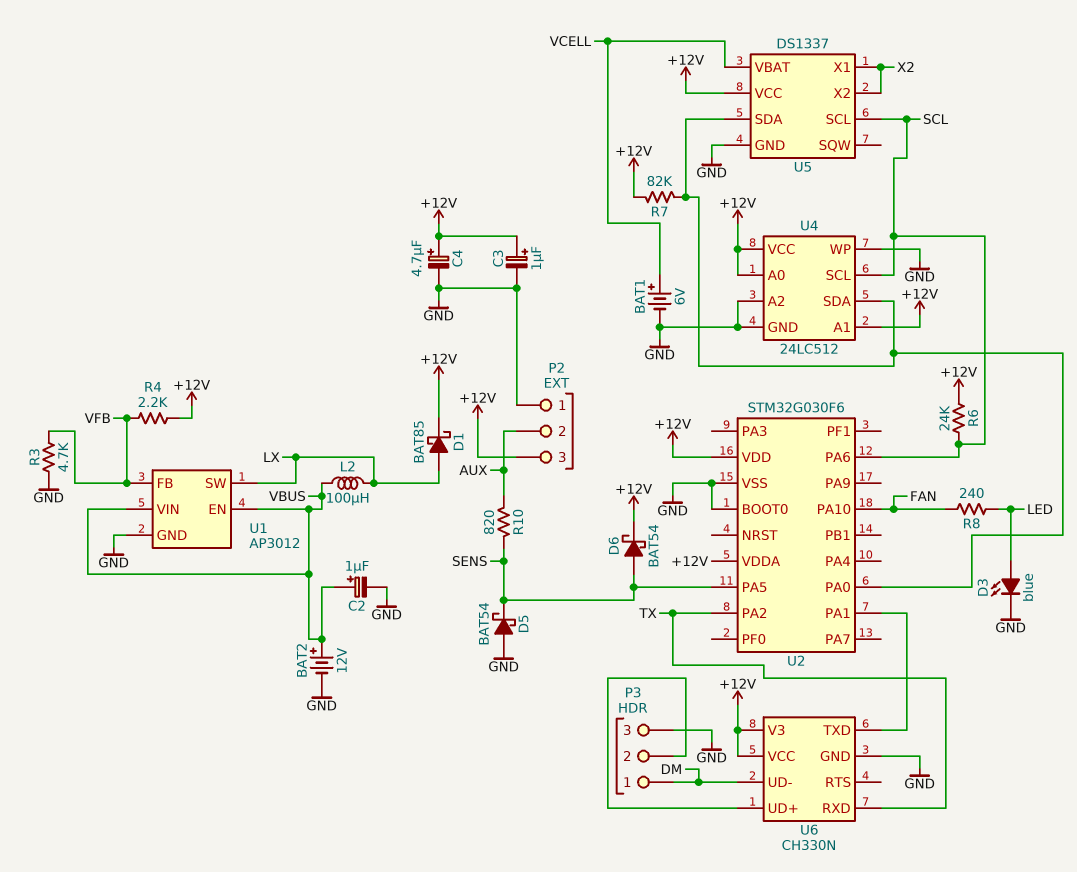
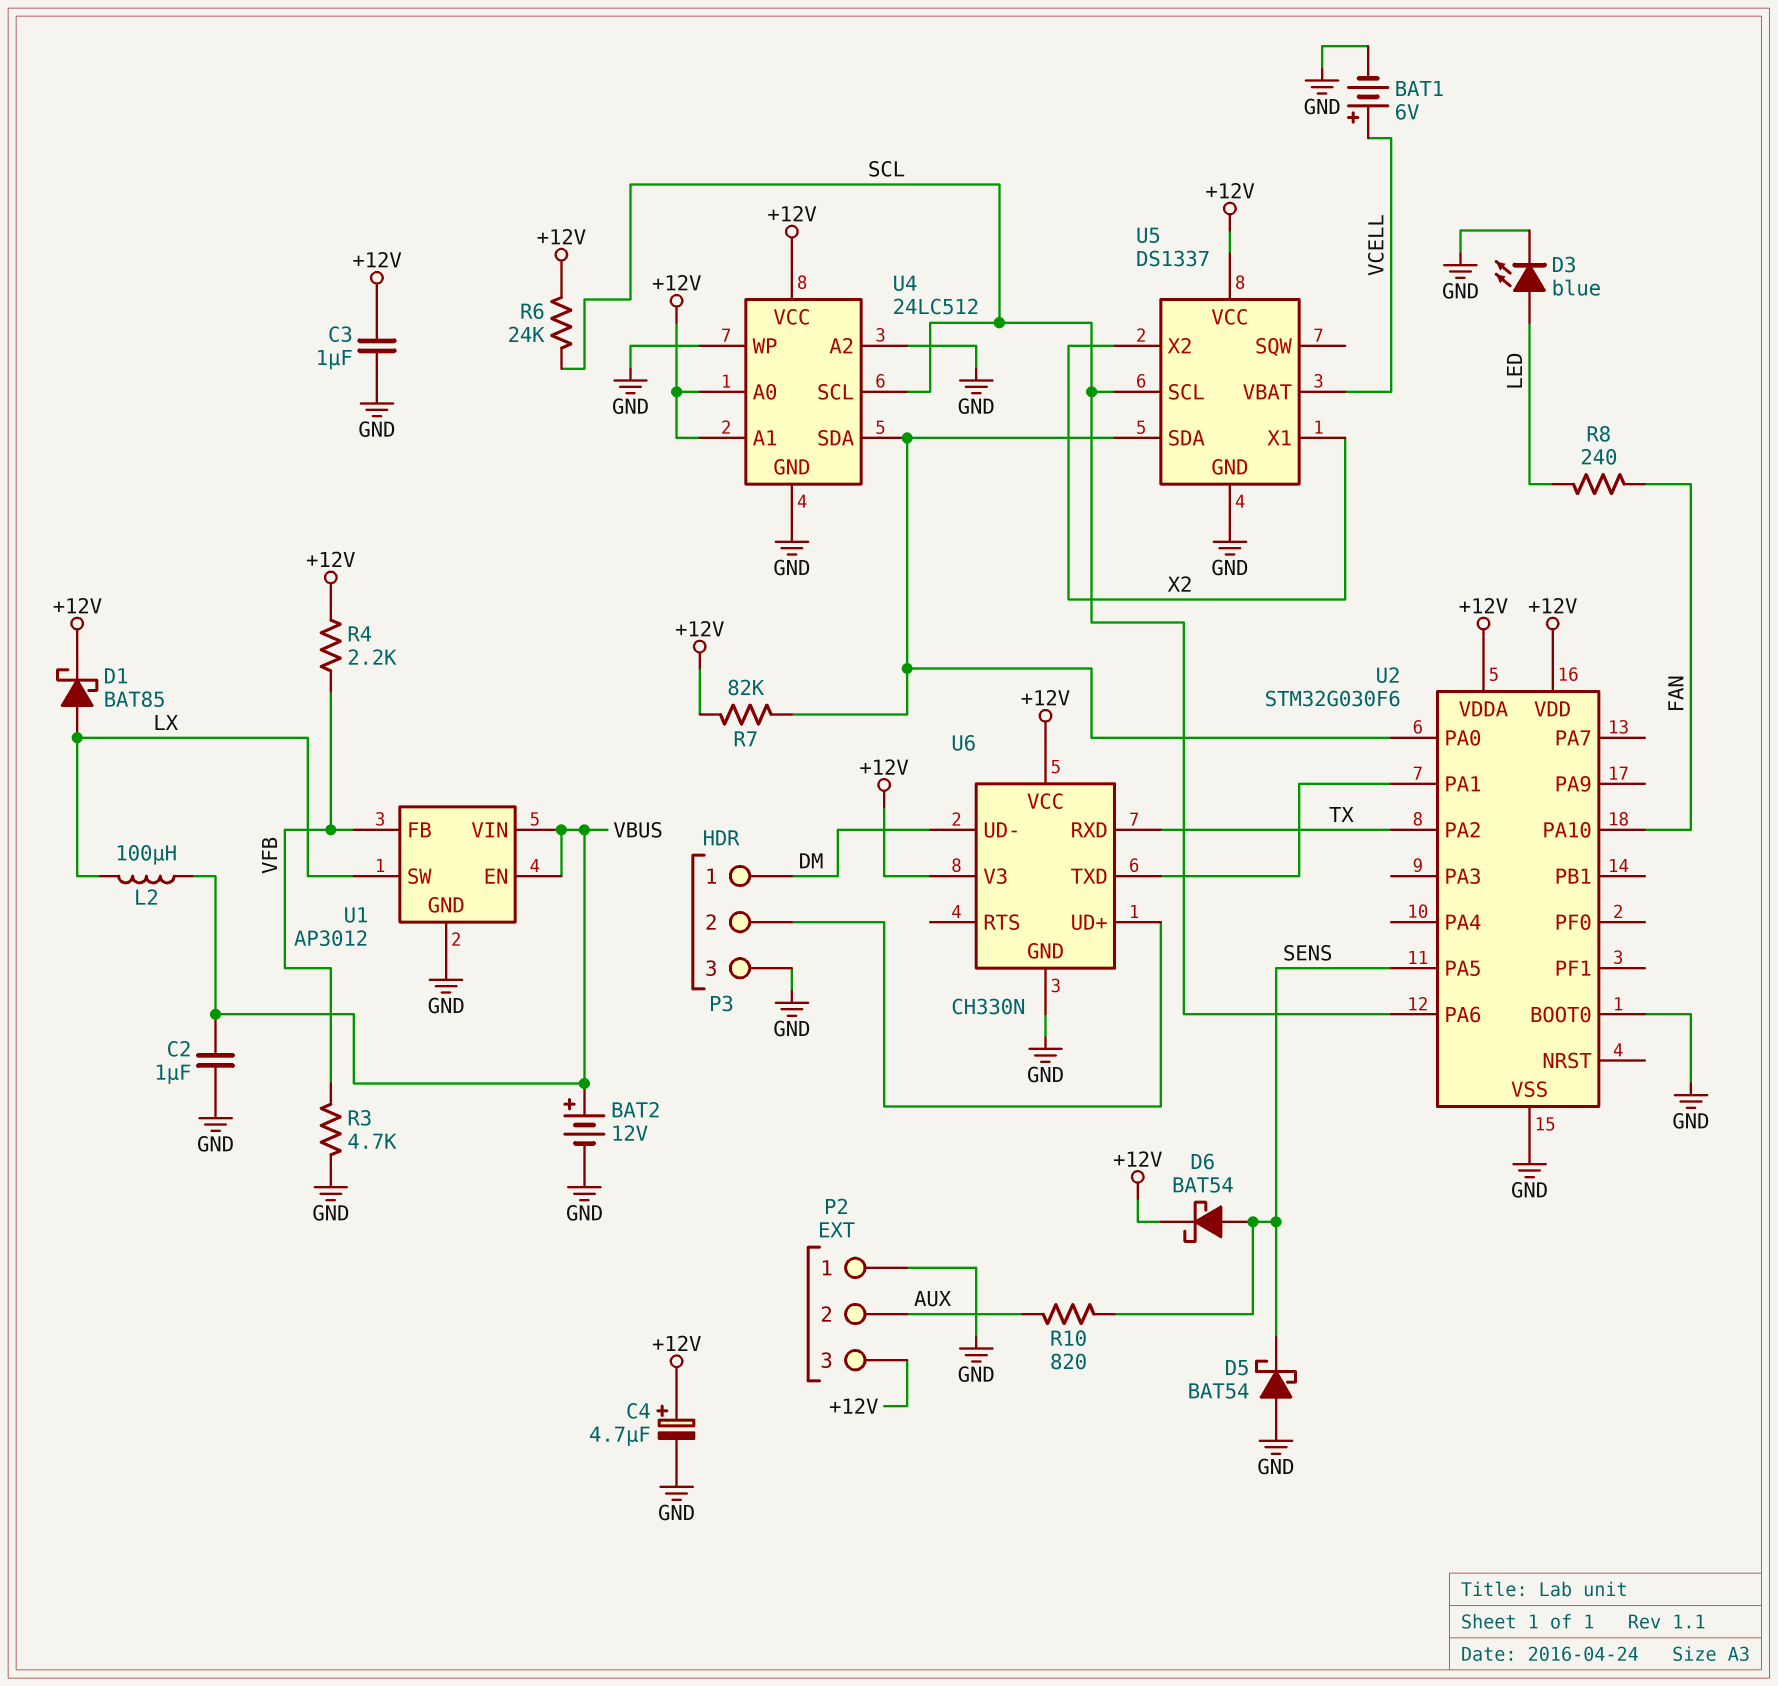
C2: 1uF (plus VBUS, minus GND) -> 1uF (GND, VBUS)
C3: 1uF (plus +12V, minus GND) -> 1uF (+12V, GND)

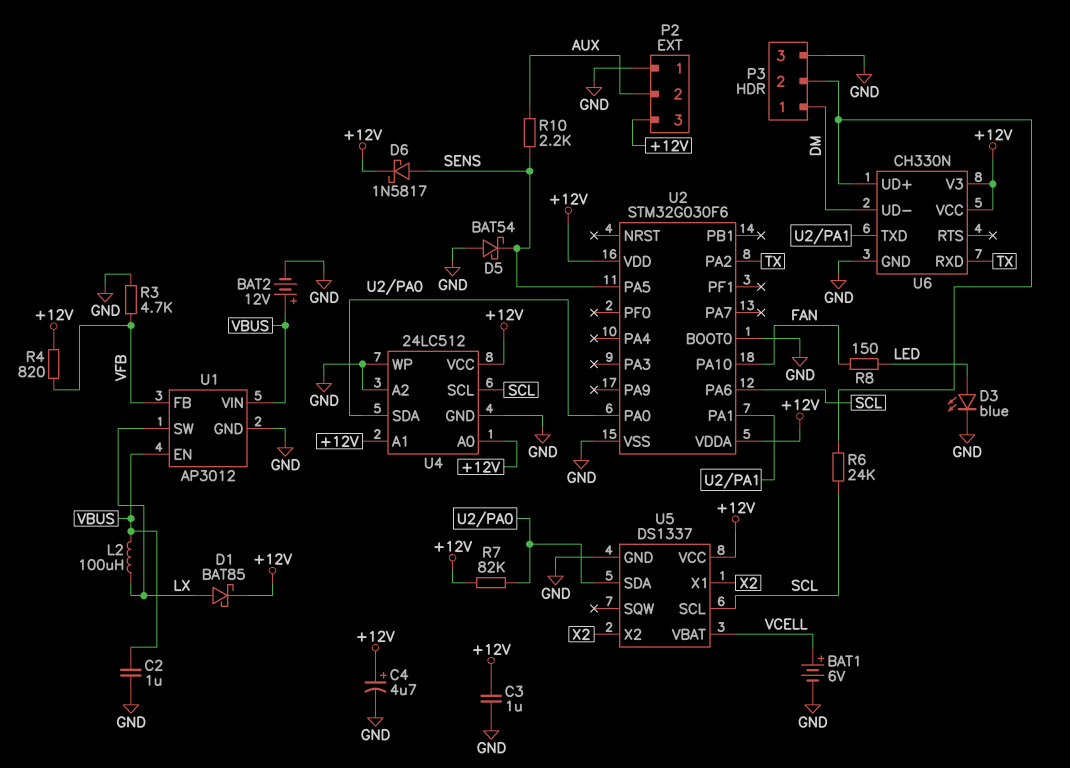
D6: schottky BAT54 (A SENS, K +12V) -> schottky 1N5817 (A SENS, K +12V)
R4: 2.2k (+12V, VFB) -> 820 (+12V, VFB)
R6: 24k (+12V, SCL) -> 24k (P3/2, SCL)
R8: 240 (FAN, LED) -> 150 (FAN, LED)
R10: 820 (AUX, SENS) -> 2.2k (AUX, SENS)

